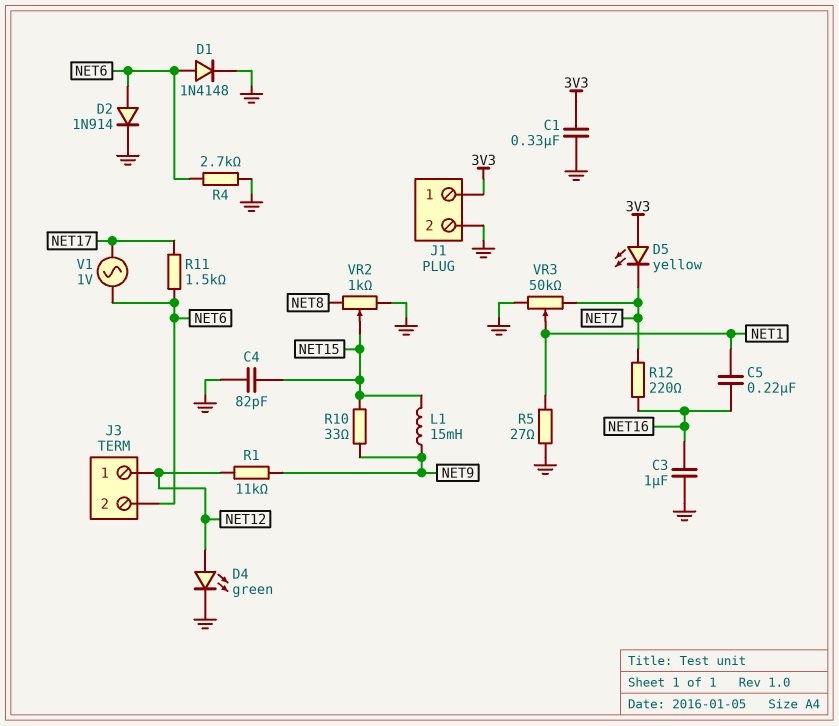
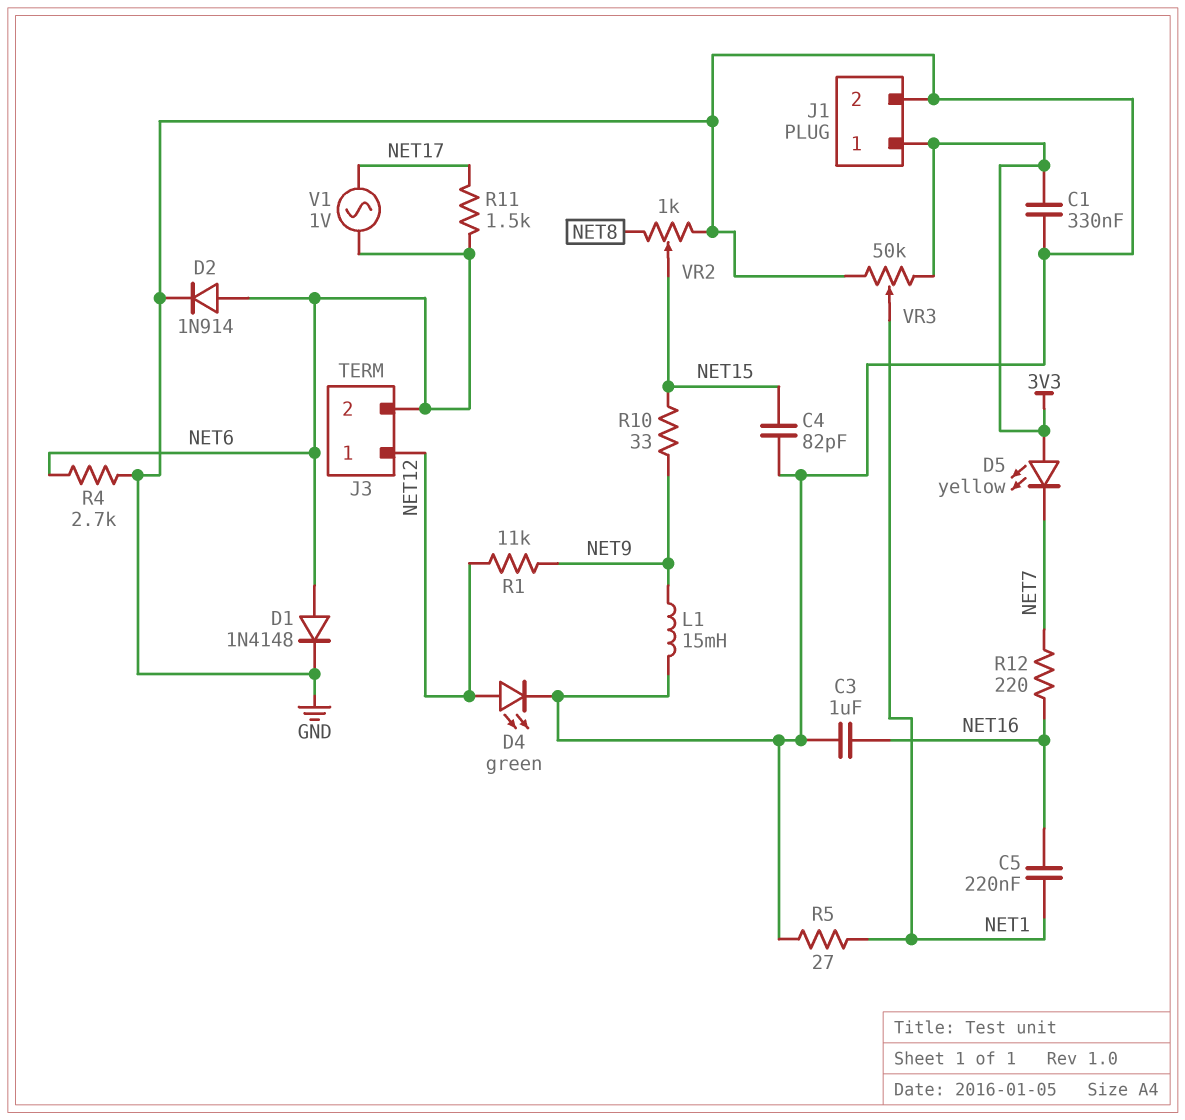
L1: 15mH (NET9, NET15) -> 15mH (GND, NET9)
VR3: 50k (GND, NET7, wiper NET1) -> 50k (3V3, GND, wiper NET1)

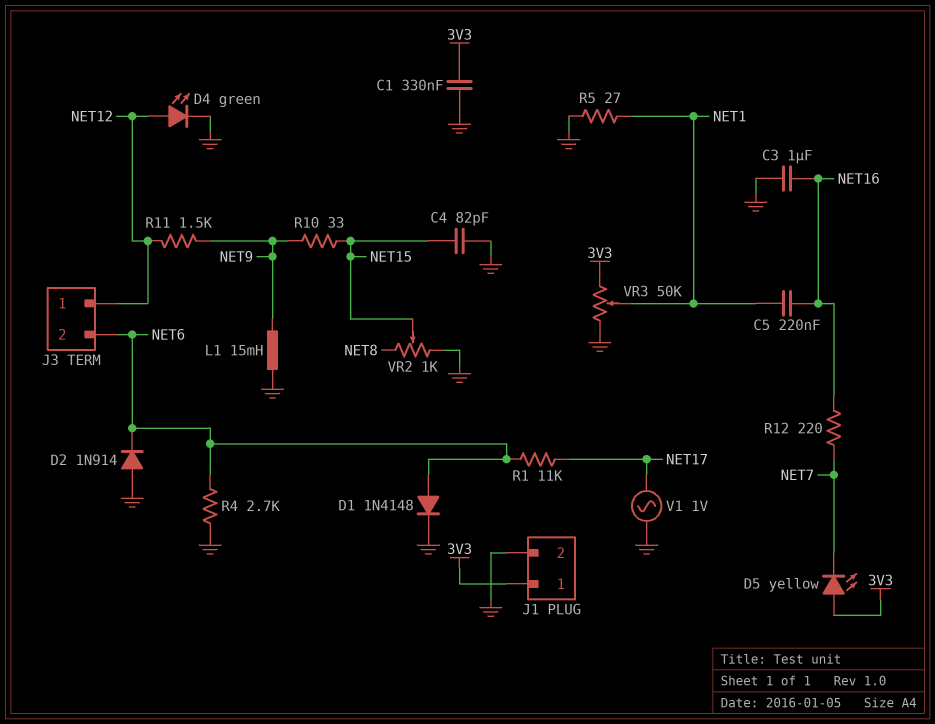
D2: diode 1N914 (A NET6, K GND) -> diode 1N914 (A GND, K NET6)
R1: 11k (NET9, NET12) -> 11k (NET6, NET17)
R11: 1.5k (NET6, NET17) -> 1.5k (NET9, NET12)
V1: AC 1V (NET6, NET17) -> AC 1V (GND, NET17)

